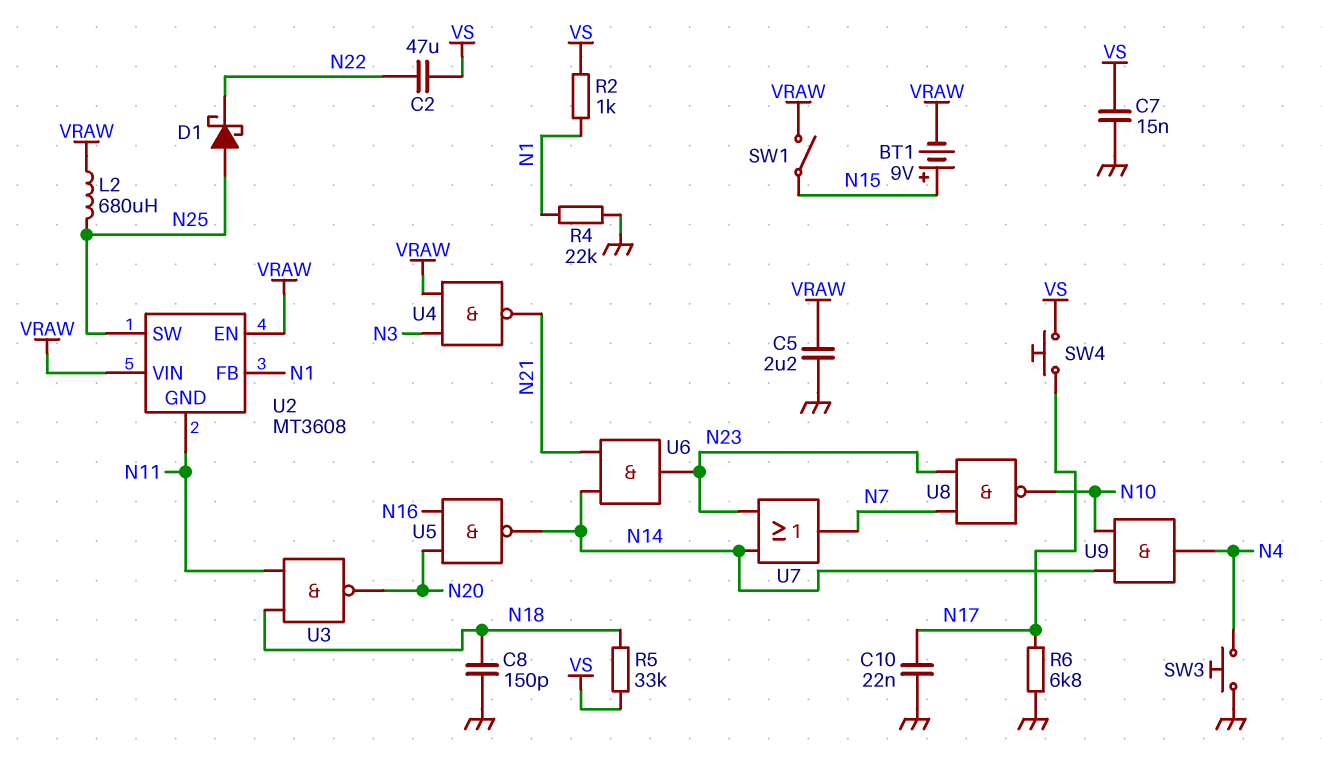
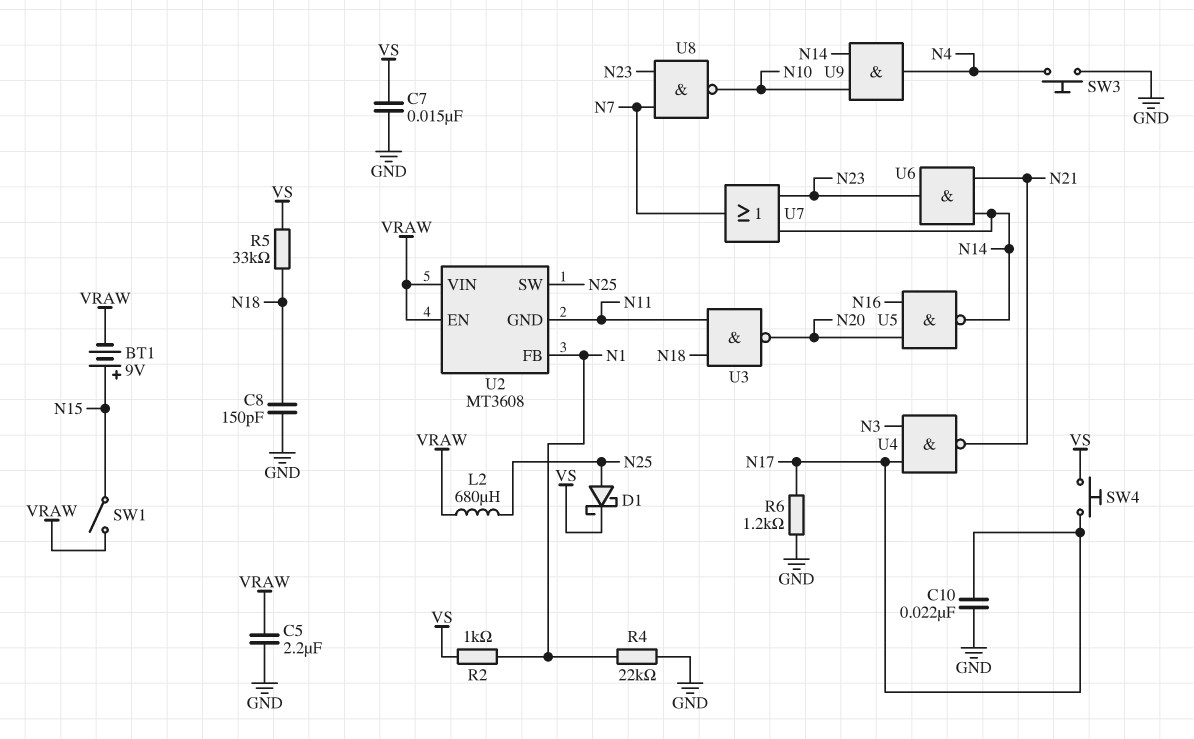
C2: 47uF (N22, VS) -> none
D1: schottky (A N25, K N22) -> schottky (A N25, K VS)
R6: 6.8k (GND, N17) -> 1.2k (GND, N17)
U4: NAND (in N3, in VRAW, out N21) -> NAND (in N3, in N17, out N21)

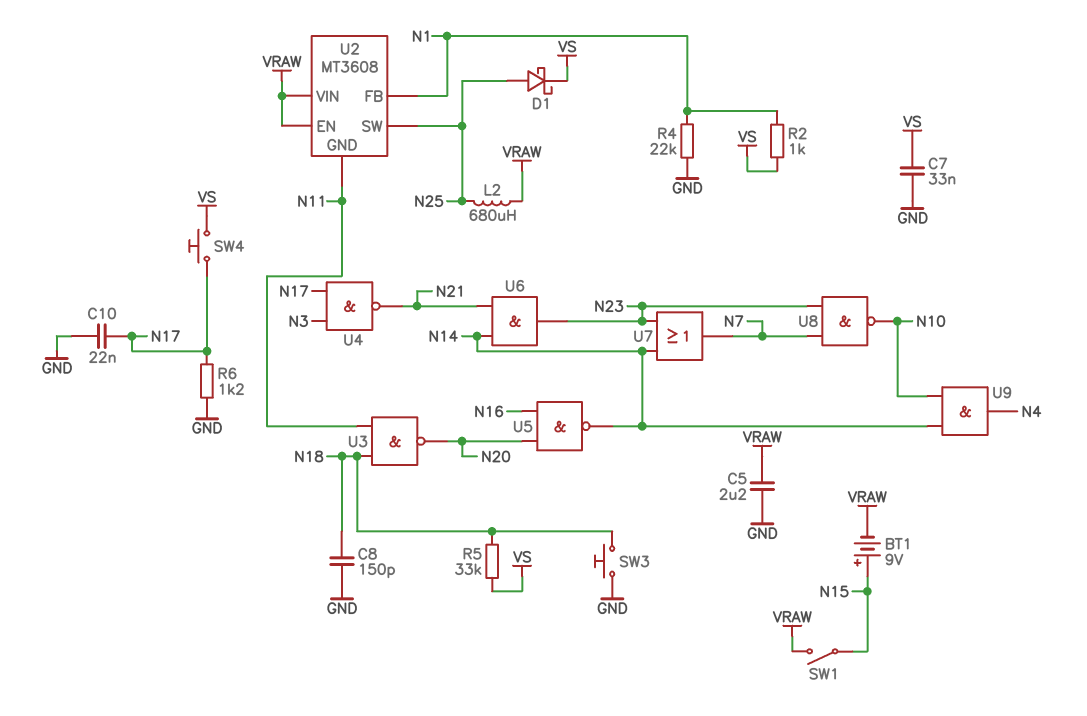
C7: 15nF (GND, VS) -> 33nF (GND, VS)
SW3: button (GND, N4) -> button (GND, N18)

